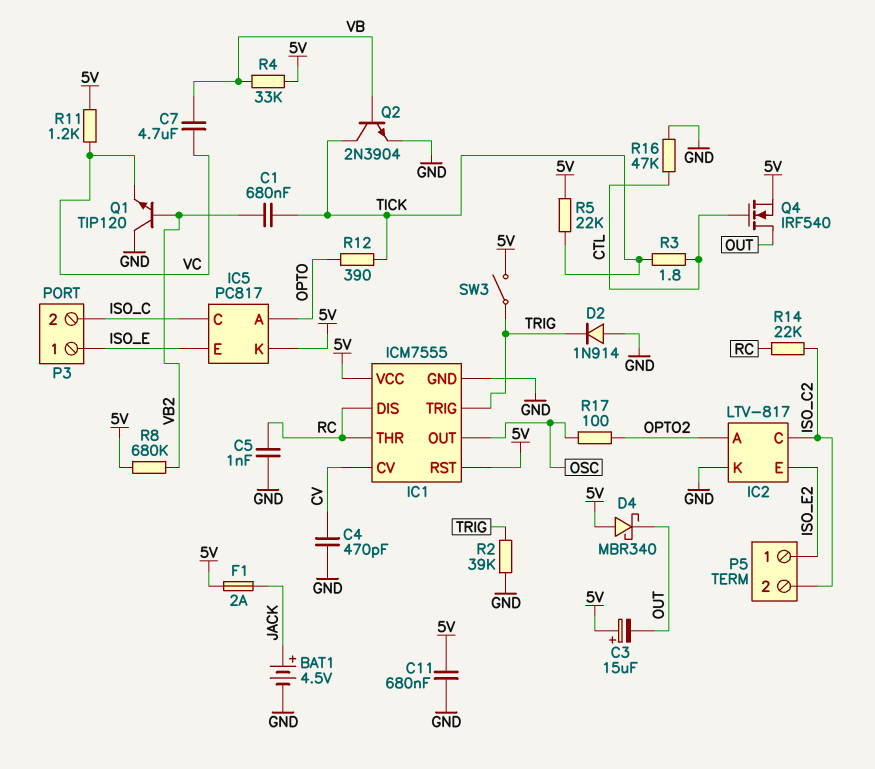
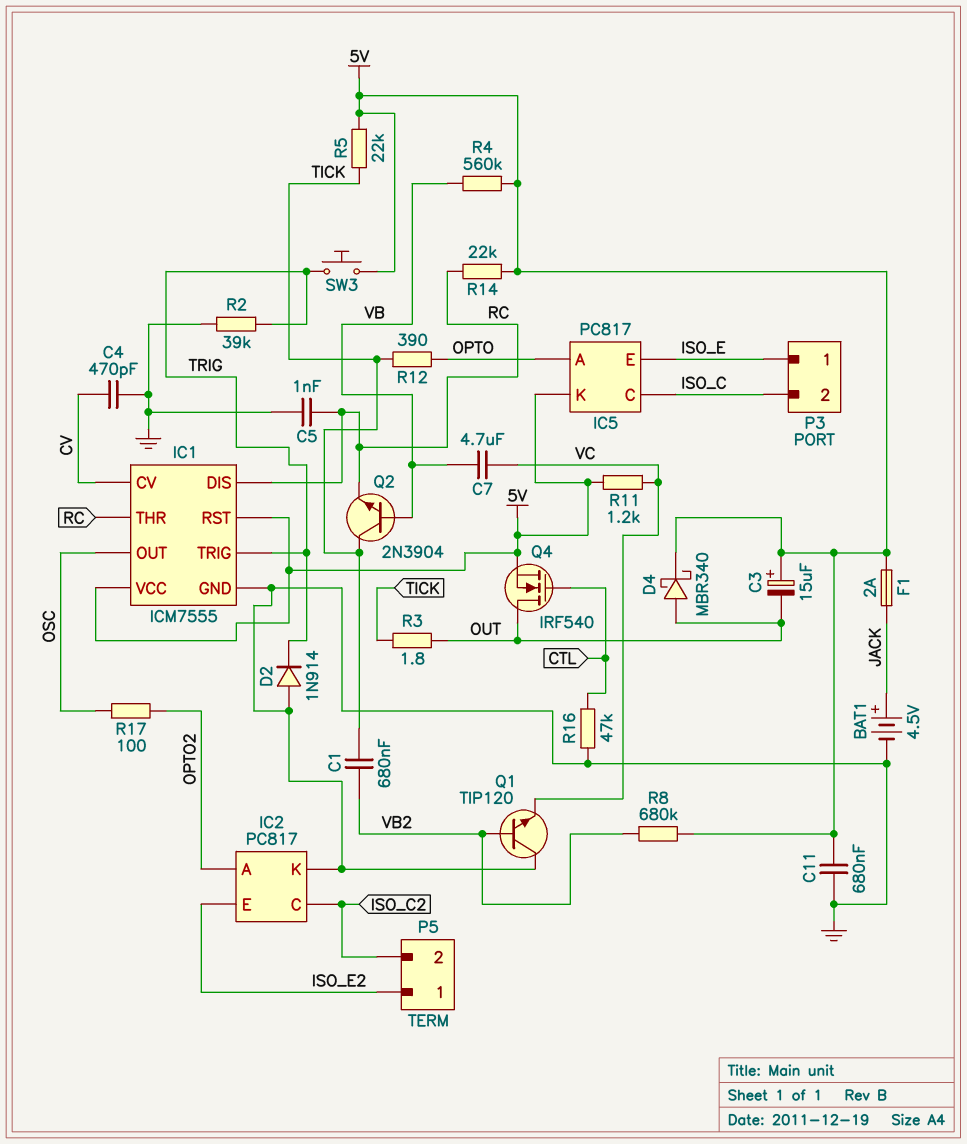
D4: schottky MBR340 (A 5V, K OUT) -> schottky MBR340 (A OUT, K 5V)
IC2: LTV-817 -> PC817
Q2: NPN 2N3904 (B VB, C TICK, E GND) -> NPN 2N3904 (B VB, C TICK, E RC)
R3: 1.8 (CTL, TICK) -> 1.8 (OUT, TICK)
R4: 33k (5V, VB) -> 560k (5V, VB)
R14: 22k (ISO_C2, RC) -> 22k (5V, RC)
SW3: switch (5V, TRIG) -> button (5V, TRIG)

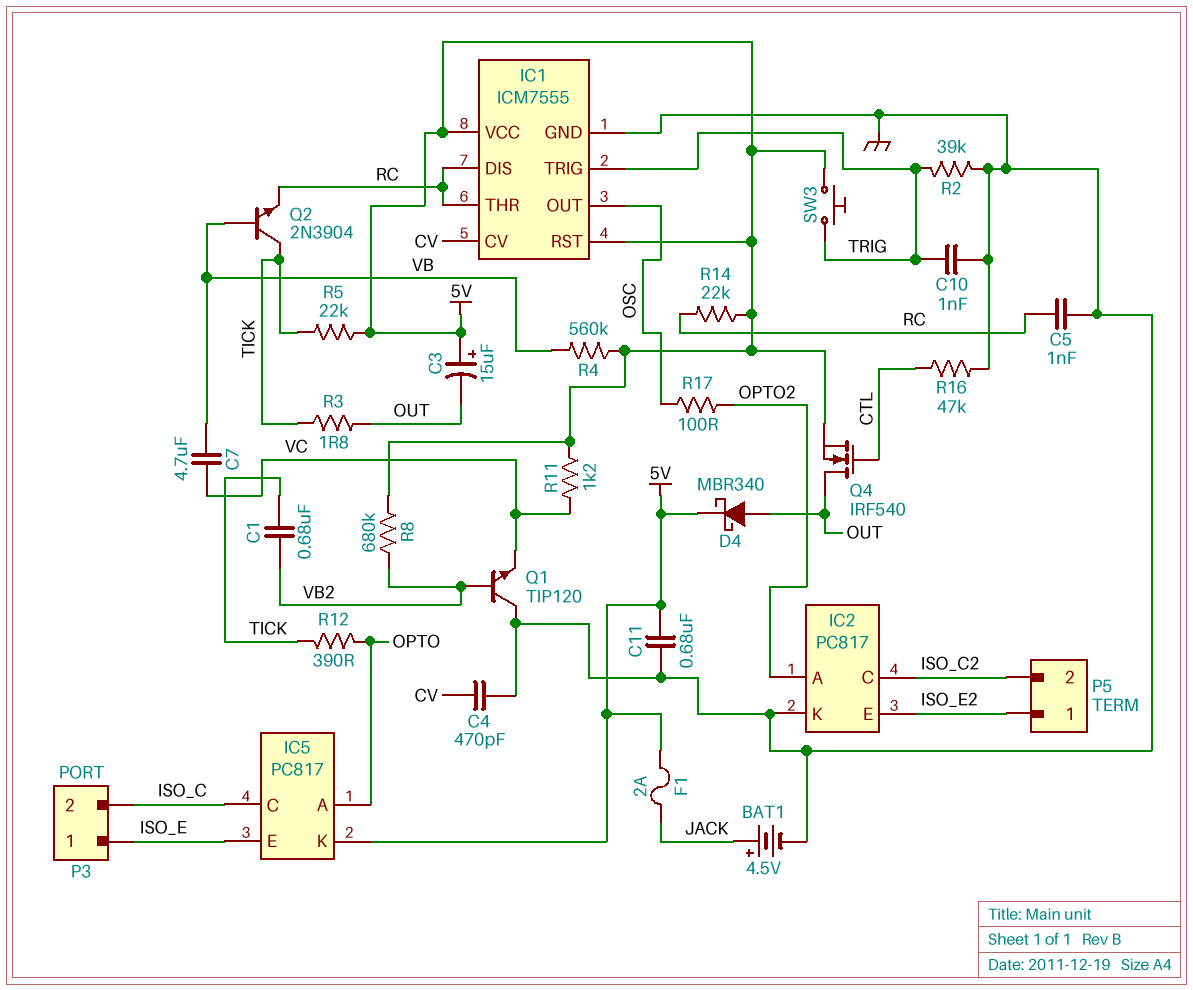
C10: none -> 1nF (GND, TRIG)
D2: diode 1N914 (A GND, K TRIG) -> none

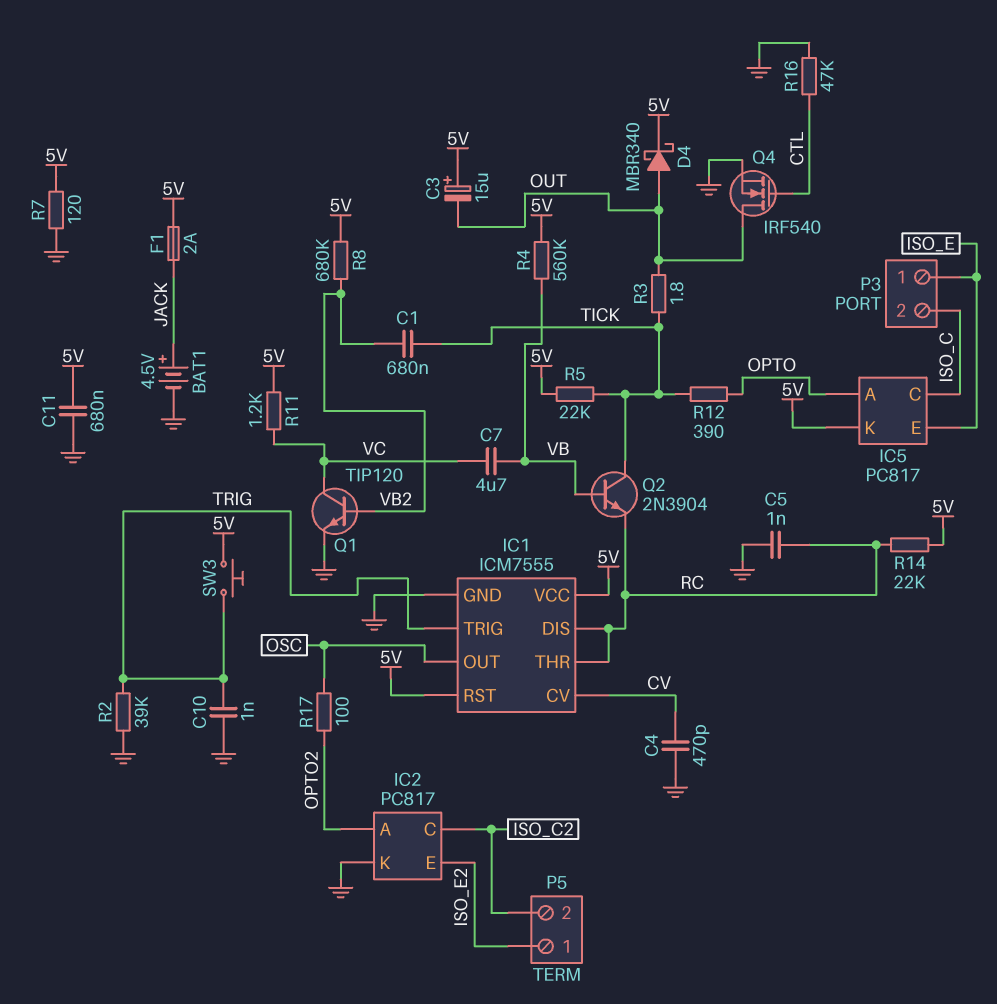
Q1: NPN TIP120 (B VB2, C GND, E VC) -> NPN TIP120 (B VB2, C VC, E GND)
Q4: NMOS IRF540 (G CTL, D OUT, S 5V) -> NMOS IRF540 (G CTL, D OUT, S GND)
R7: none -> 120 (5V, GND)

